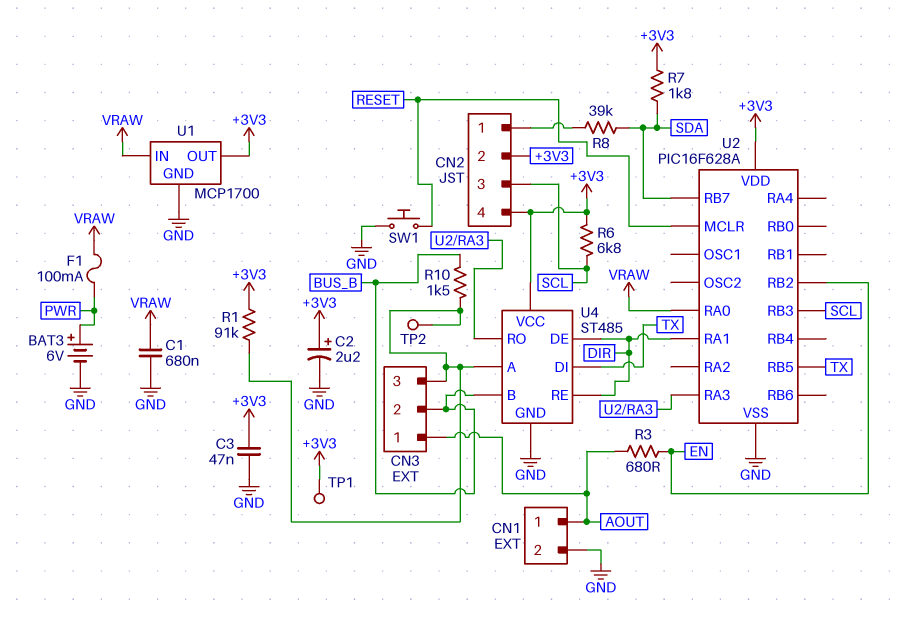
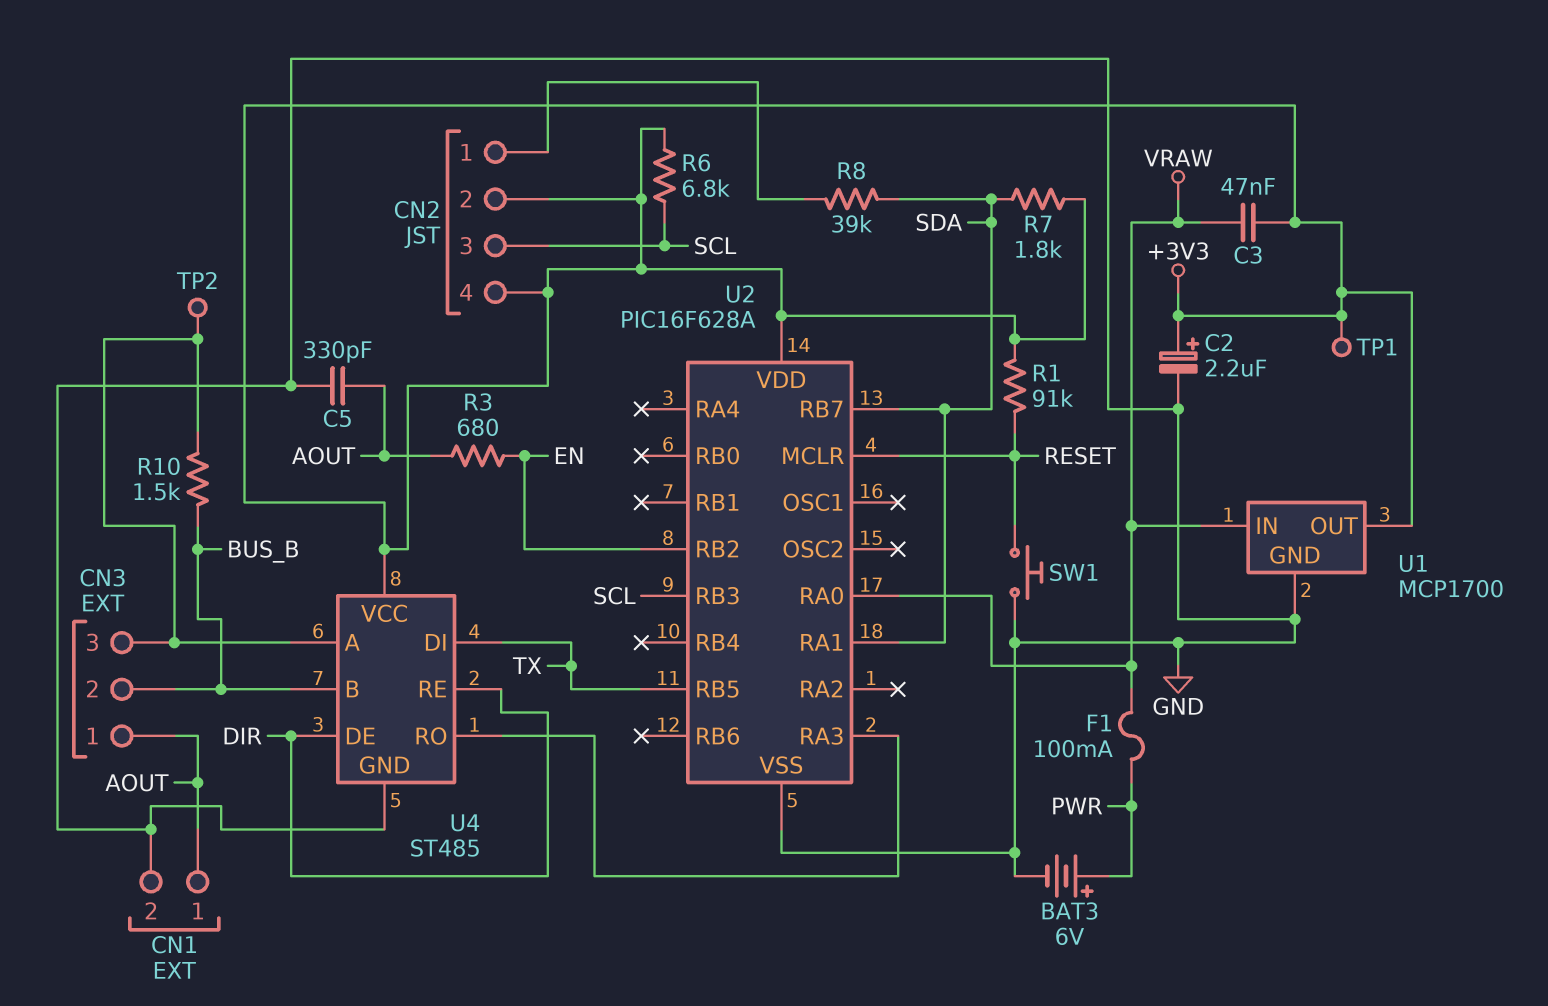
C1: 680nF (GND, VRAW) -> none
C3: 47nF (+3V3, GND) -> 47nF (+3V3, VRAW)
C5: none -> 330pF (AOUT, GND)
R1: 91k (+3V3, CN3/3) -> 91k (+3V3, RESET)
U2 pin RA1: DIR -> SDA

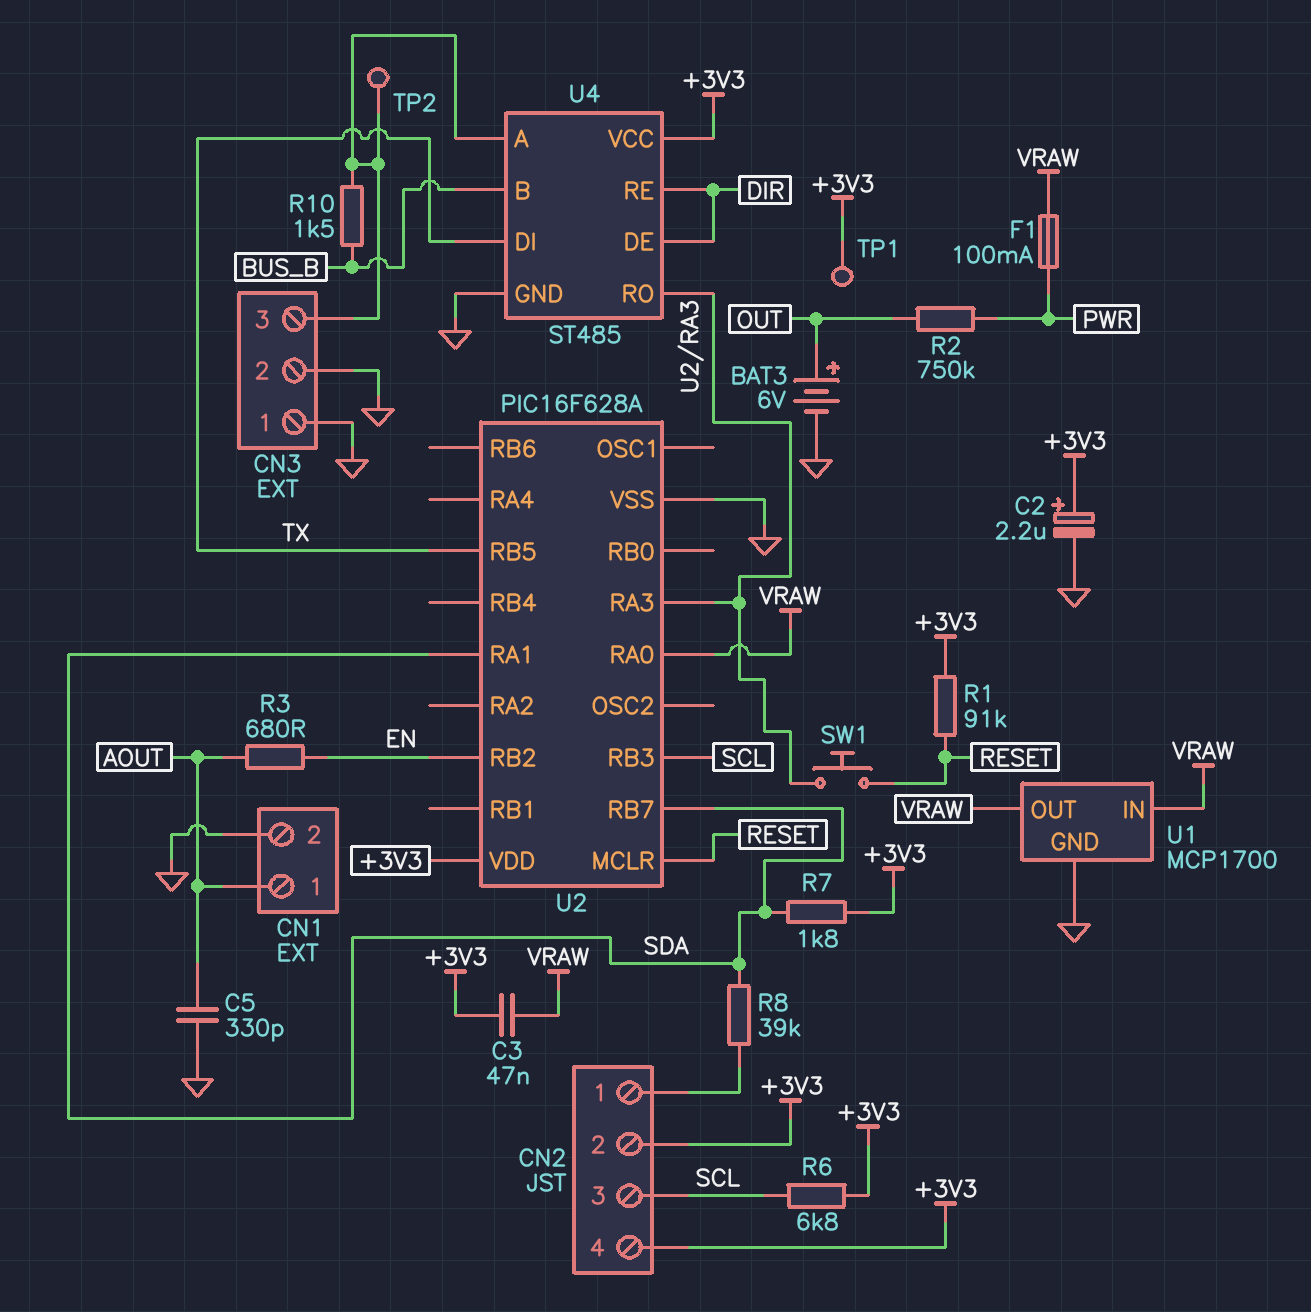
BAT3: 6V (plus PWR, minus GND) -> 6V (plus OUT, minus GND)
CN3 pin 1: AOUT -> GND
CN3 pin 2: BUS_B -> GND
R2: none -> 750k (OUT, PWR)
SW1: button (GND, RESET) -> button (RESET, U2/RA3)
U1 pin OUT: +3V3 -> VRAW

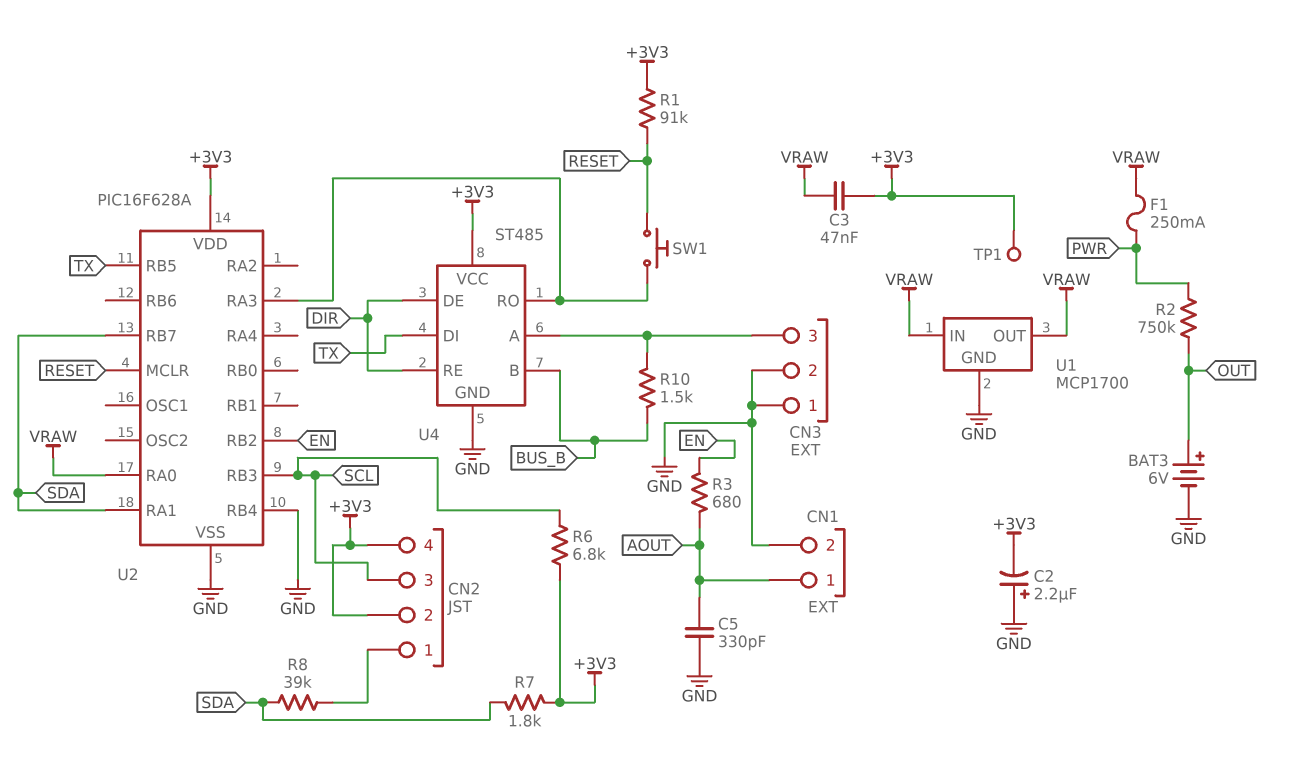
C2: 2.2uF (plus +3V3, minus GND) -> 2.2uF (plus GND, minus +3V3)
F1: 100mA (PWR, VRAW) -> 250mA (PWR, VRAW)
TP2: test point (CN3/3) -> none
U2 pin RB4: none -> GND

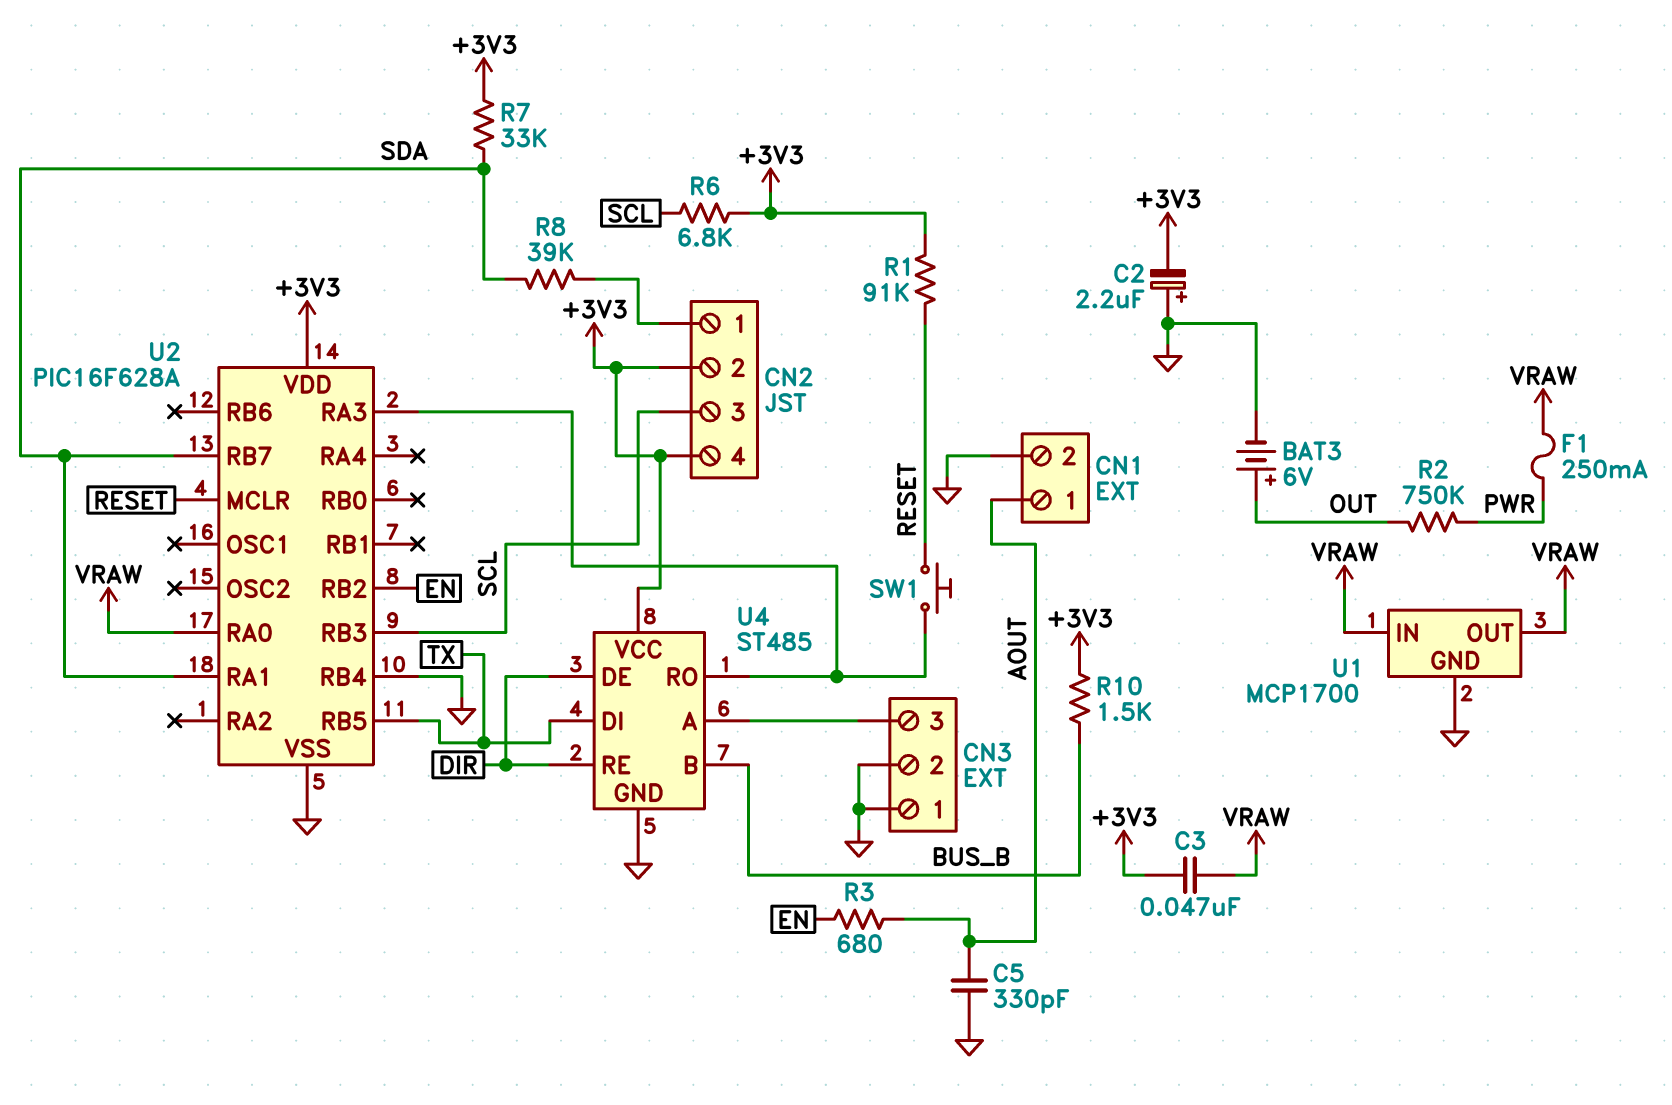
R7: 1.8k (+3V3, SDA) -> 33k (+3V3, SDA)
R10: 1.5k (BUS_B, CN3/3) -> 1.5k (+3V3, BUS_B)
TP1: test point (+3V3) -> none

